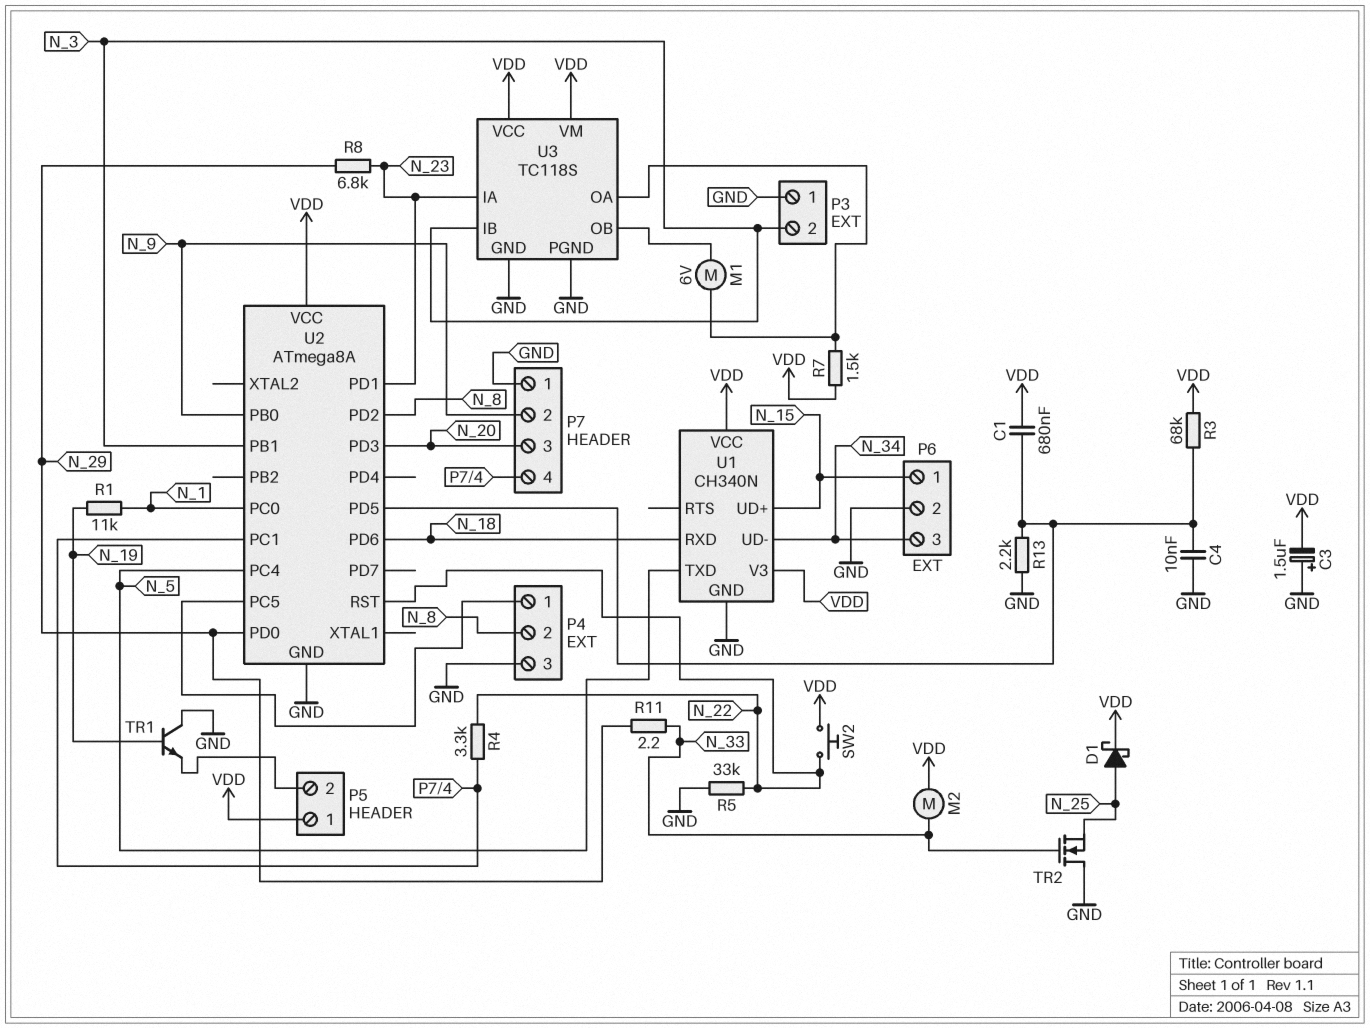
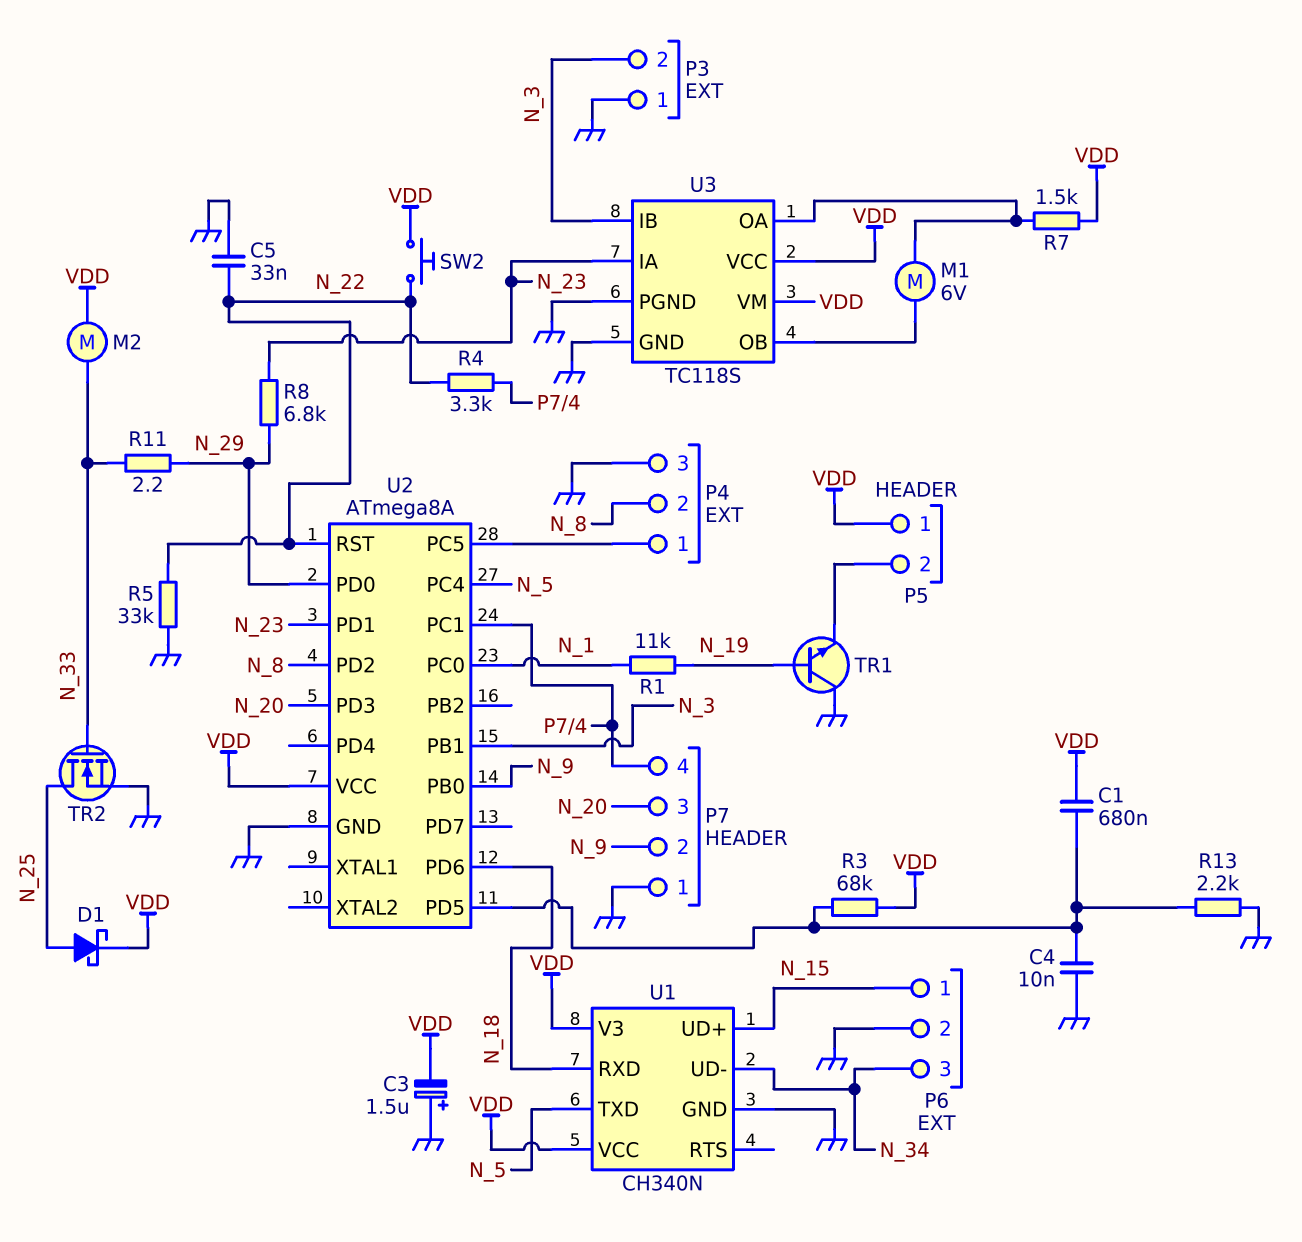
C5: none -> 33nF (GND, N_22)
TR2: NMOS (G N_33, D GND, S N_25) -> NMOS (G N_33, D N_25, S GND)

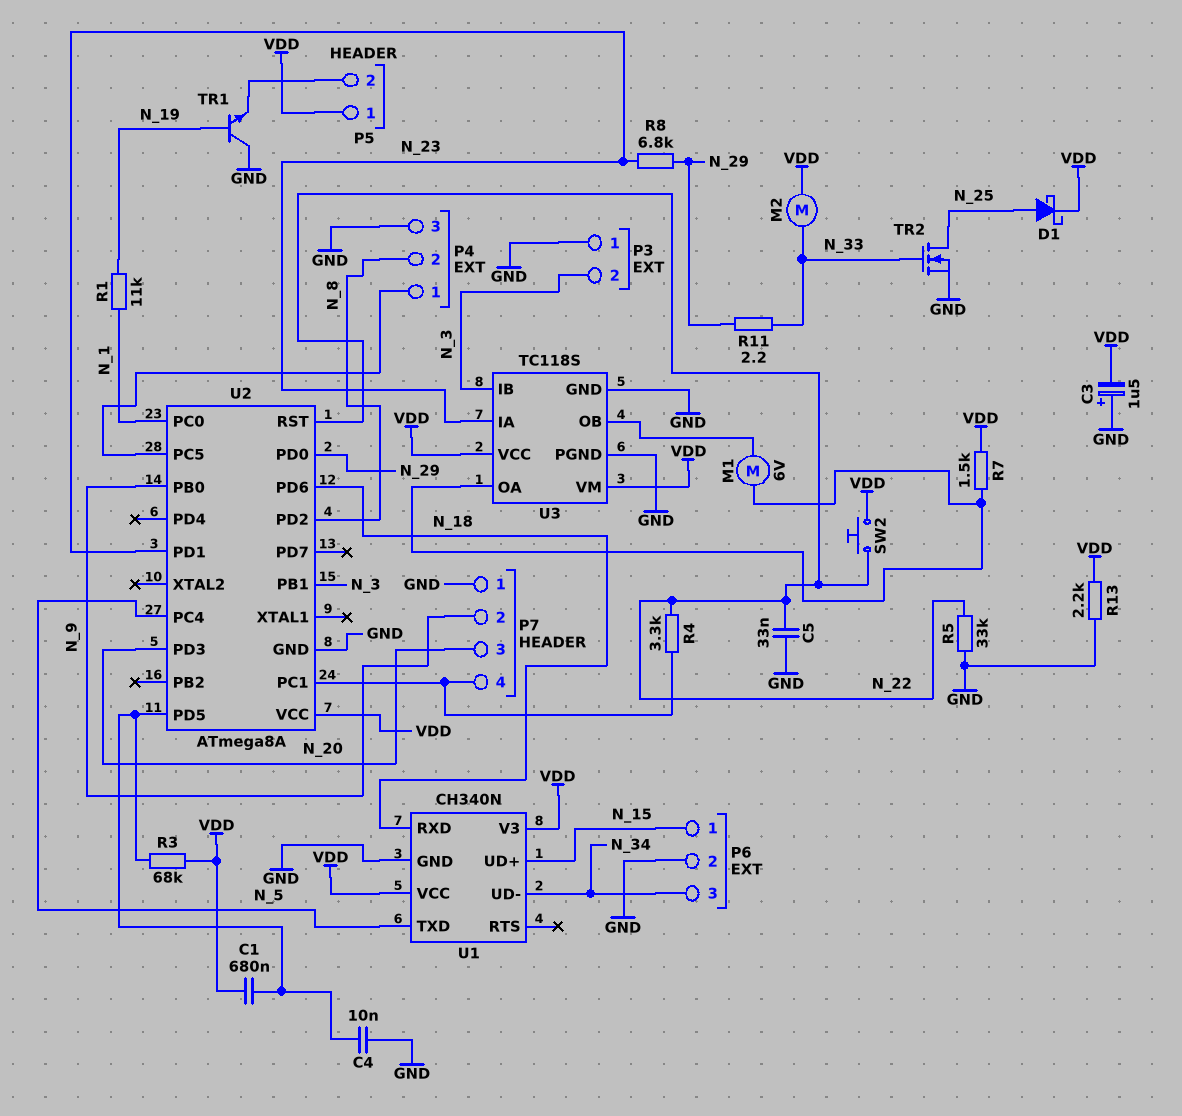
R13: 2.2k (GND, U2/PD5) -> 2.2k (GND, VDD)

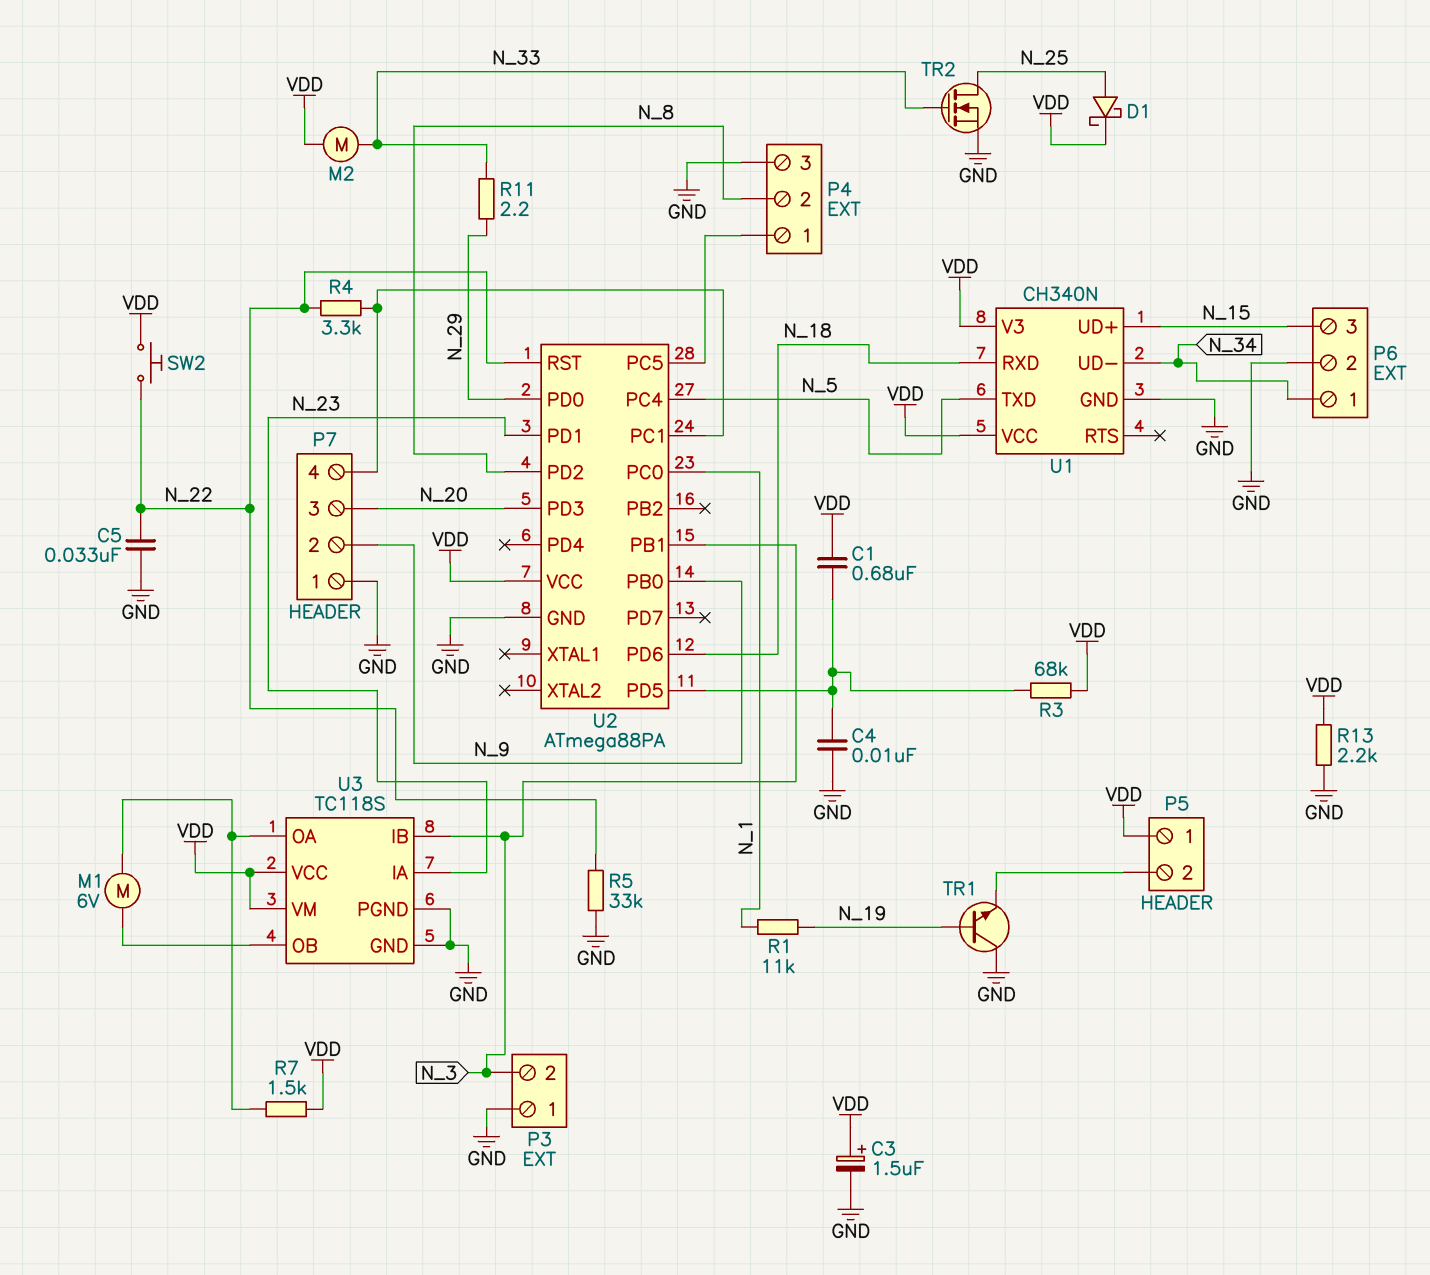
C3: 1.5uF (plus GND, minus VDD) -> 1.5uF (plus VDD, minus GND)
P6 pin 1: N_15 -> N_34
P6 pin 3: N_34 -> N_15
R8: 6.8k (N_23, N_29) -> none
U2: ATmega8A -> ATmega88PA

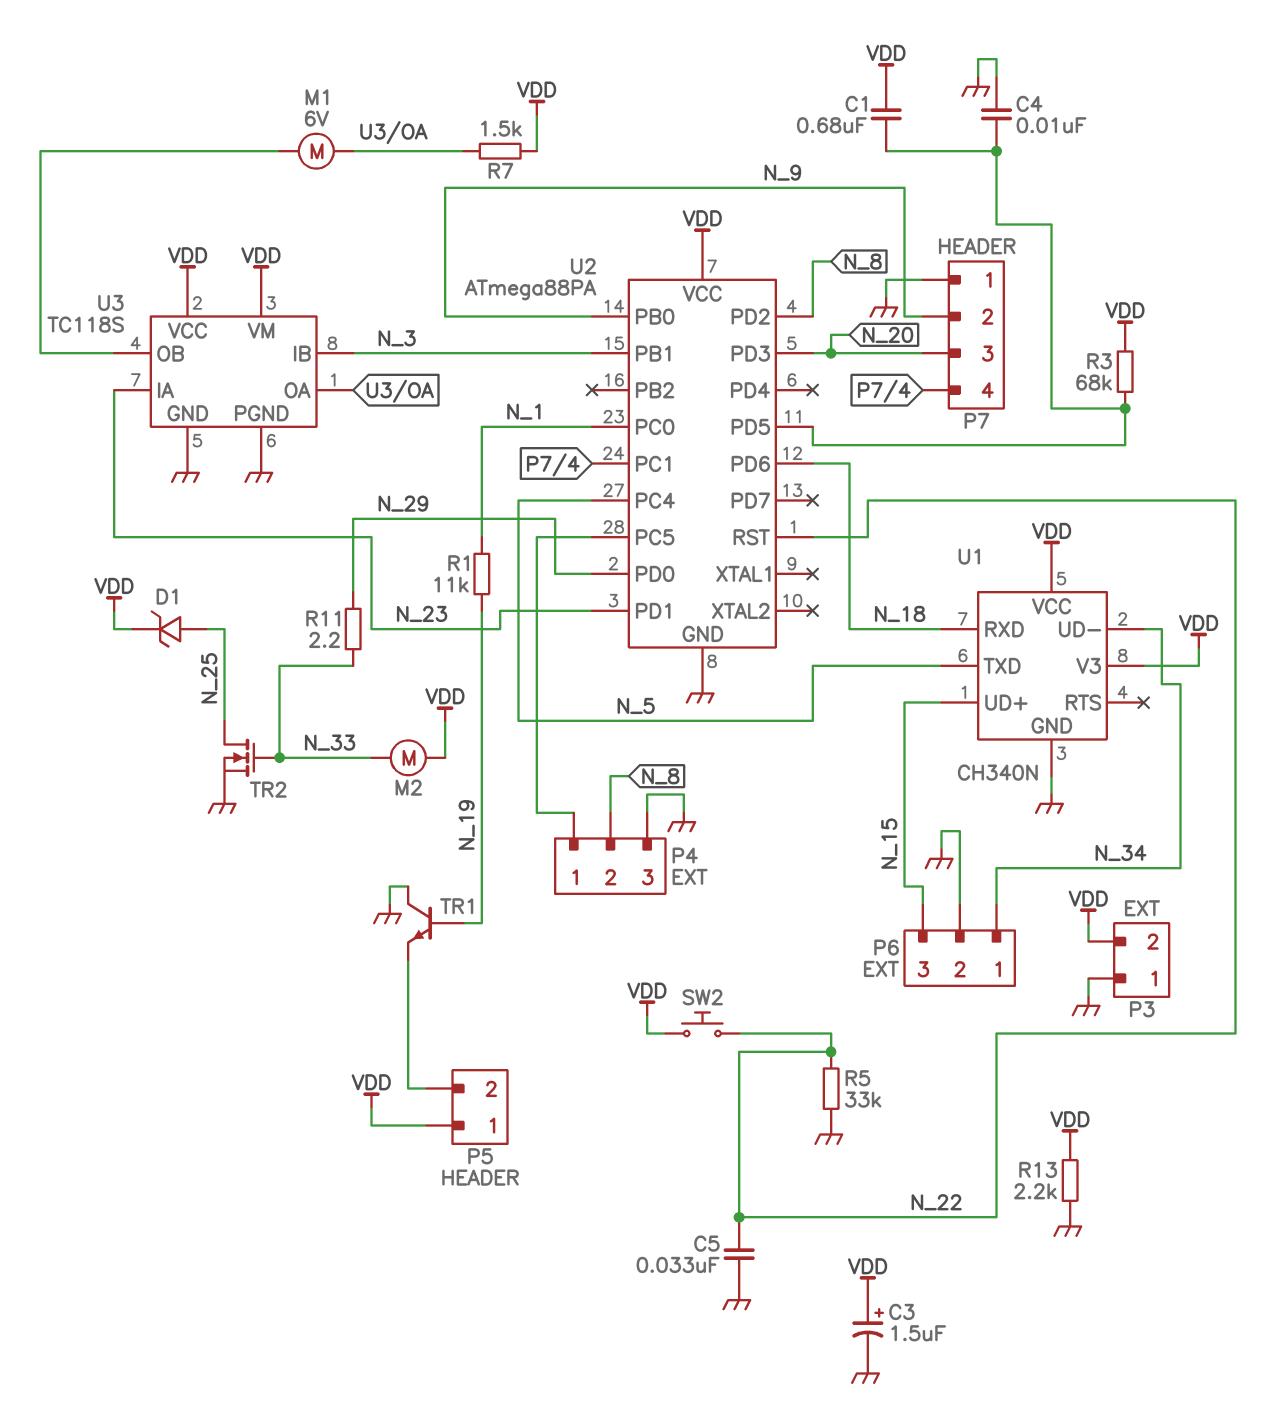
D1: schottky (A N_25, K VDD) -> zener (A N_25, K VDD)
P3 pin 2: N_3 -> VDD
R4: 3.3k (N_22, P7/4) -> none

